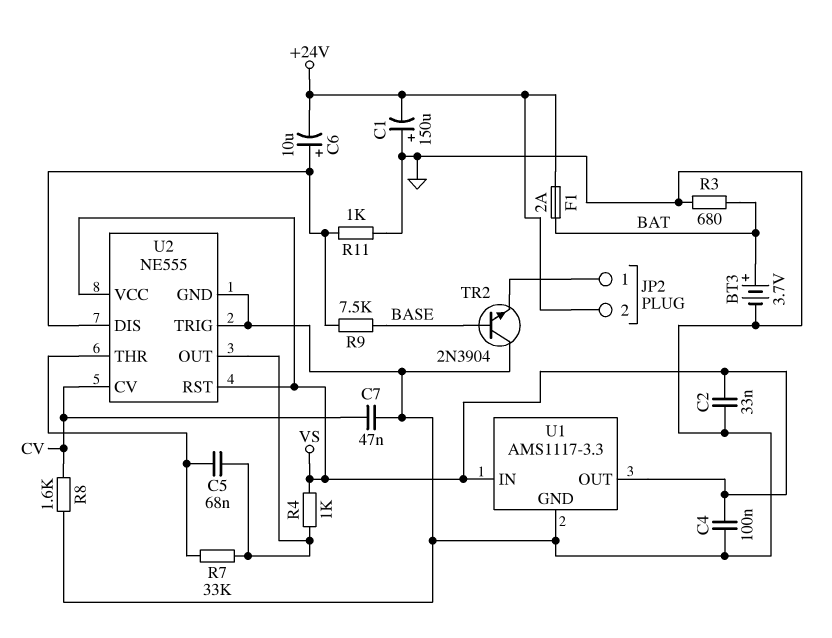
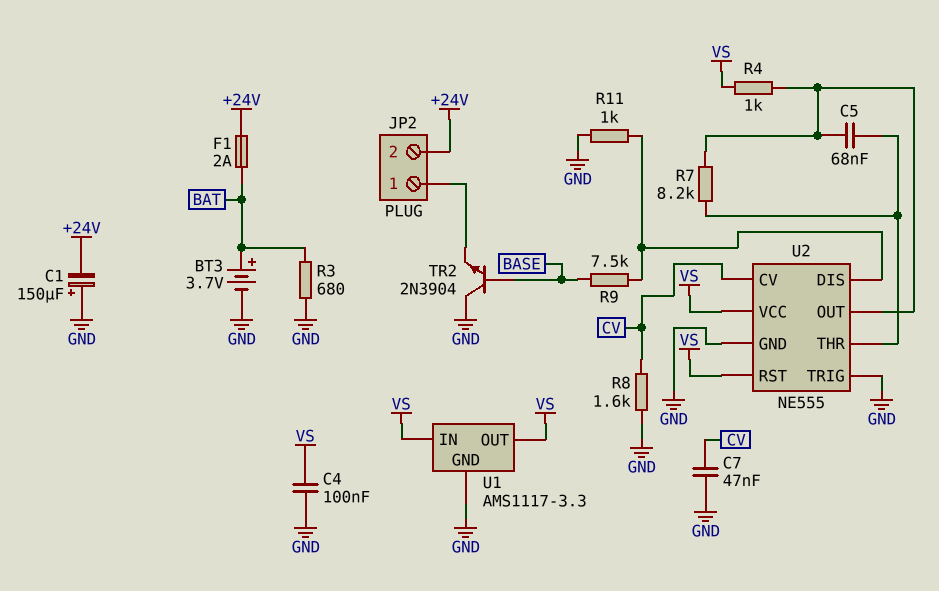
C2: 33nF (GND, VS) -> none
C6: 10uF (plus U2/DIS, minus +24V) -> none
R7: 33k (U2/OUT, U2/THR) -> 8.2k (U2/OUT, U2/THR)

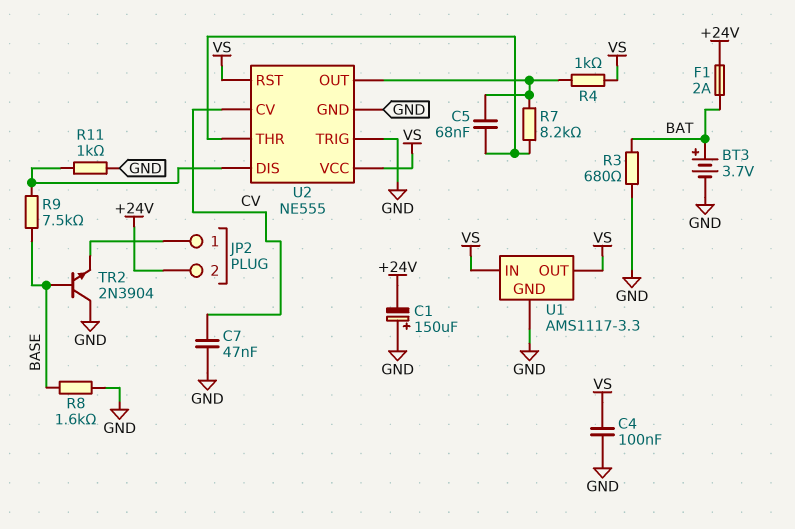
R8: 1.6k (CV, GND) -> 1.6k (BASE, GND)

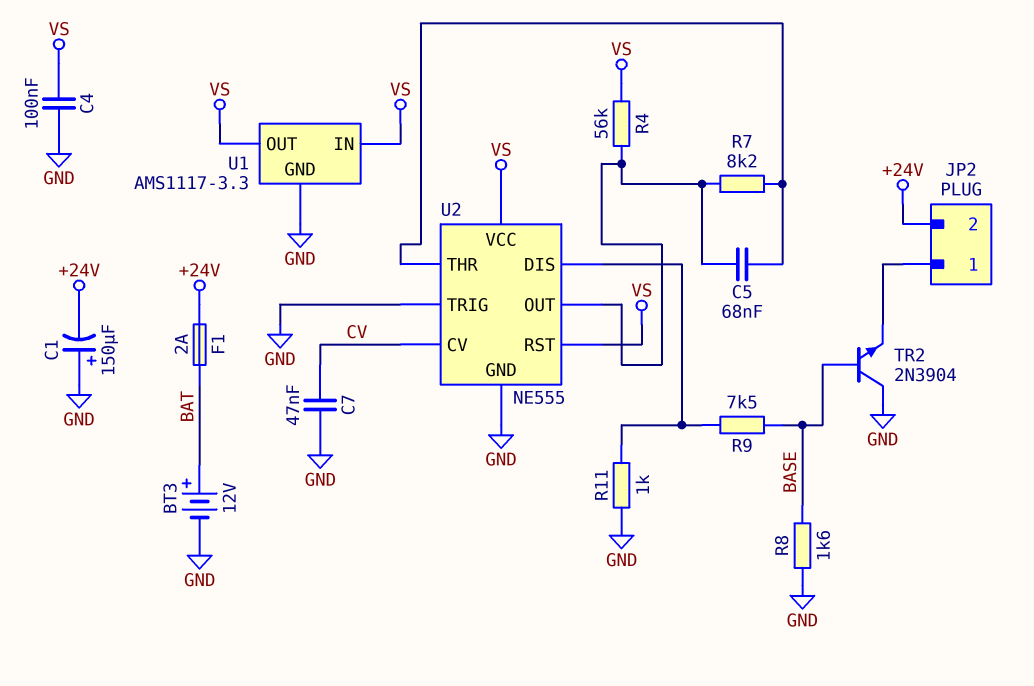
BT3: 3.7V (plus BAT, minus GND) -> 12V (plus BAT, minus GND)
R3: 680 (BAT, GND) -> none
R4: 1k (U2/OUT, VS) -> 56k (U2/OUT, VS)

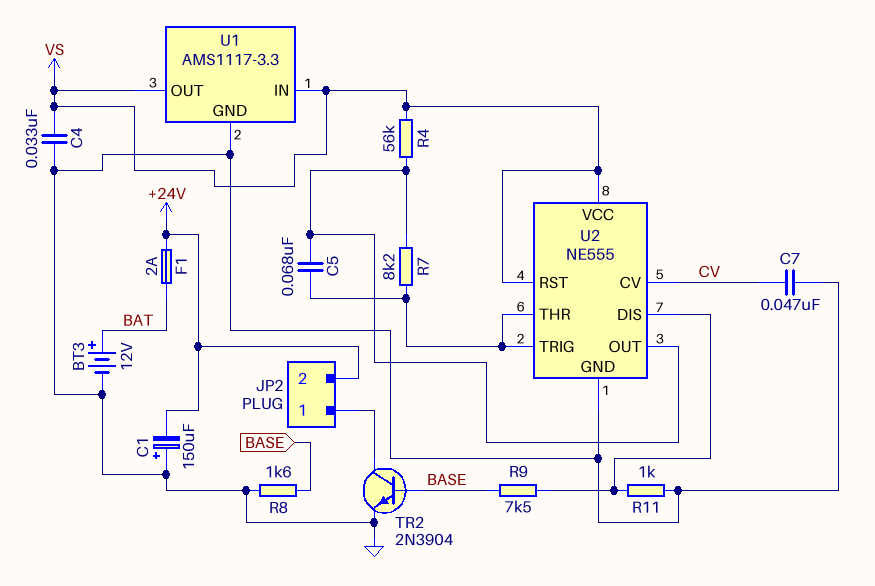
C4: 100nF (GND, VS) -> 33nF (GND, VS)
TR2: NPN 2N3904 (B BASE, C GND, E JP2/1) -> NPN 2N3904 (B BASE, C JP2/1, E GND)
U2 pin TRIG: GND -> U2/THR

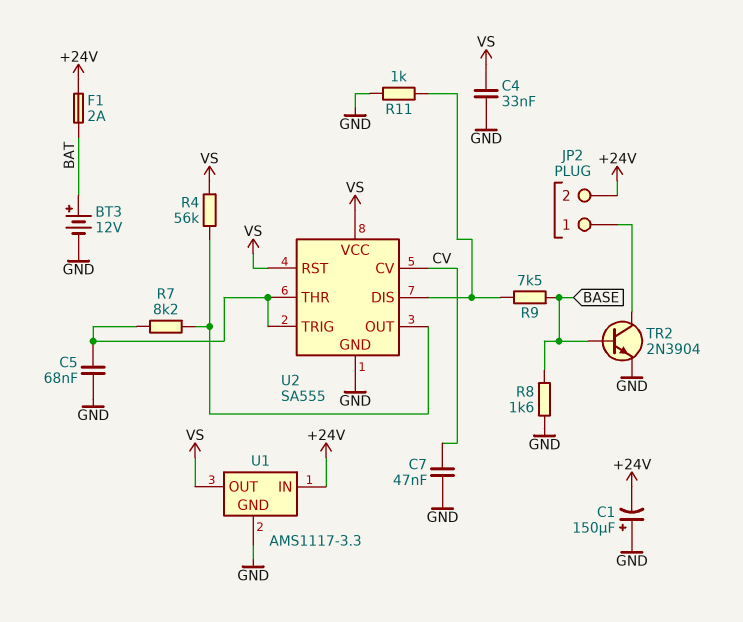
C5: 68nF (U2/OUT, U2/THR) -> 68nF (GND, U2/THR)
U1 pin IN: VS -> +24V
U2: NE555 -> SA555

